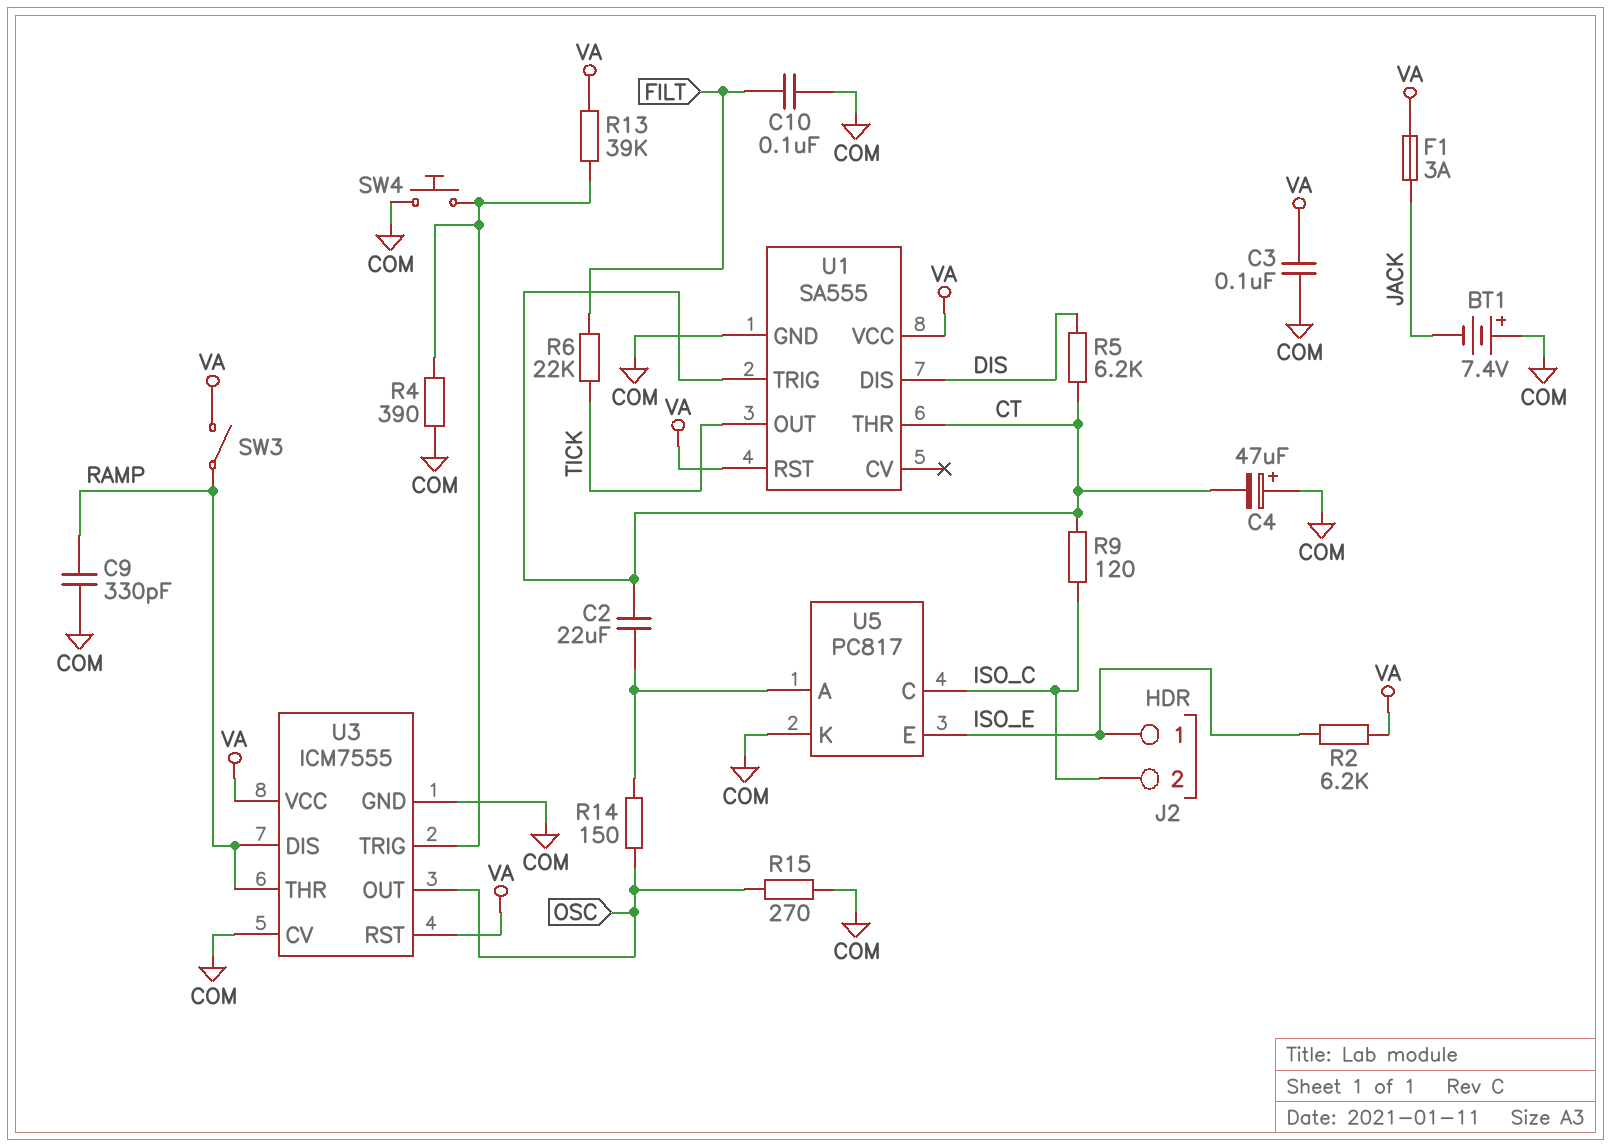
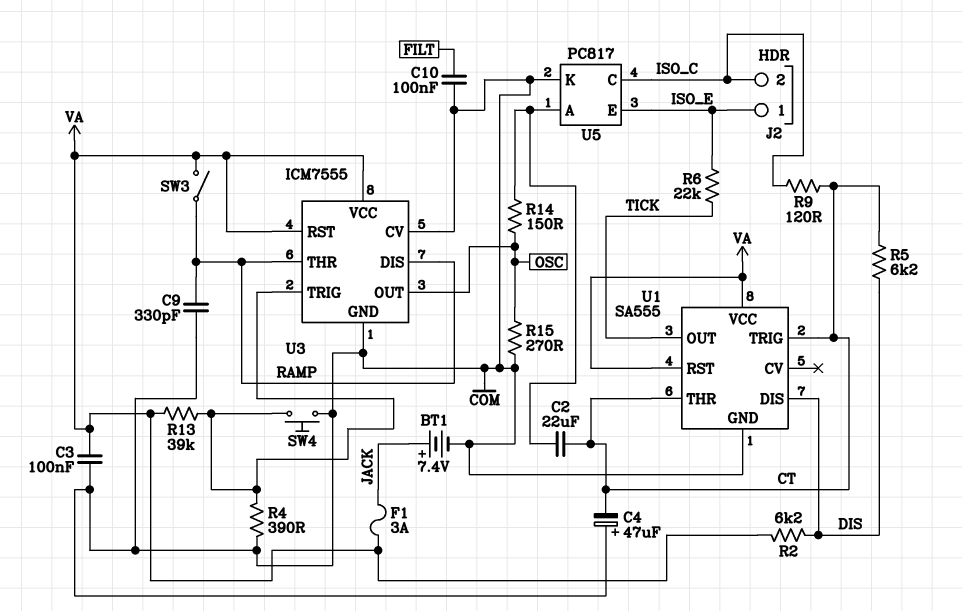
BT1: 7.4V (plus COM, minus JACK) -> 7.4V (plus JACK, minus COM)
R2: 6.2k (ISO_E, VA) -> 6.2k (DIS, VA)
R6: 22k (FILT, TICK) -> 22k (ISO_E, TICK)

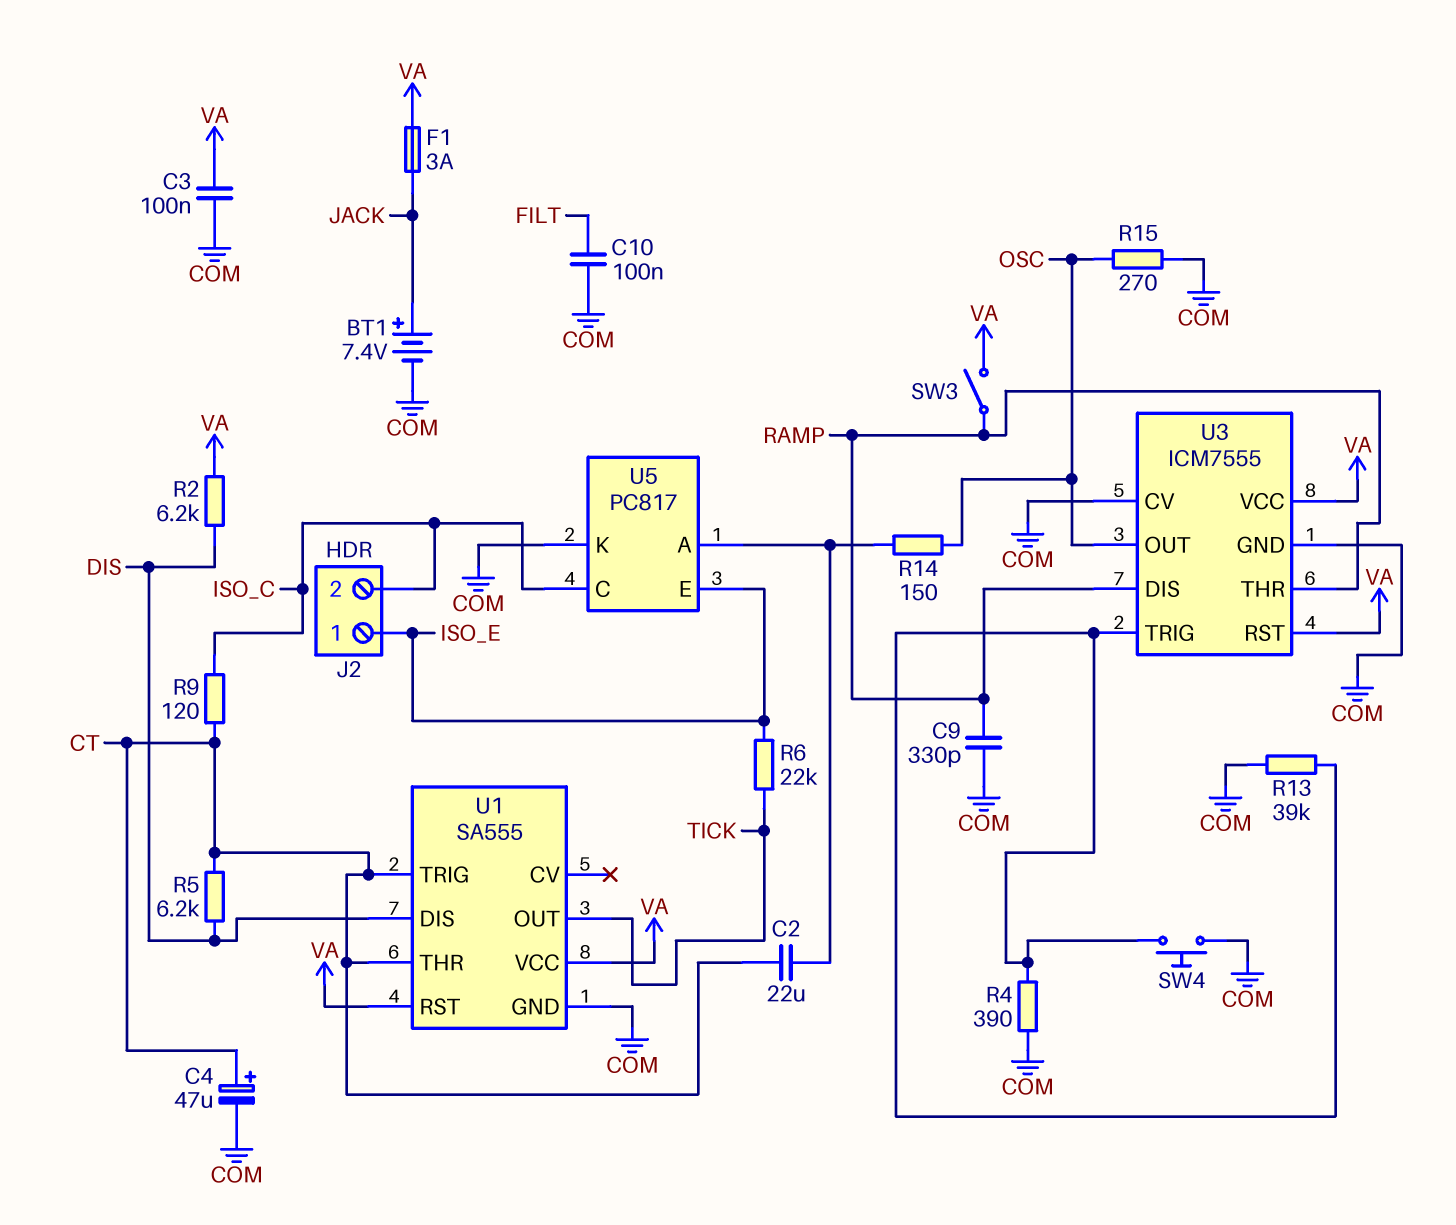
C4: 47uF (plus COM, minus CT) -> 47uF (plus CT, minus COM)
R13: 39k (U3/TRIG, VA) -> 39k (COM, U3/TRIG)

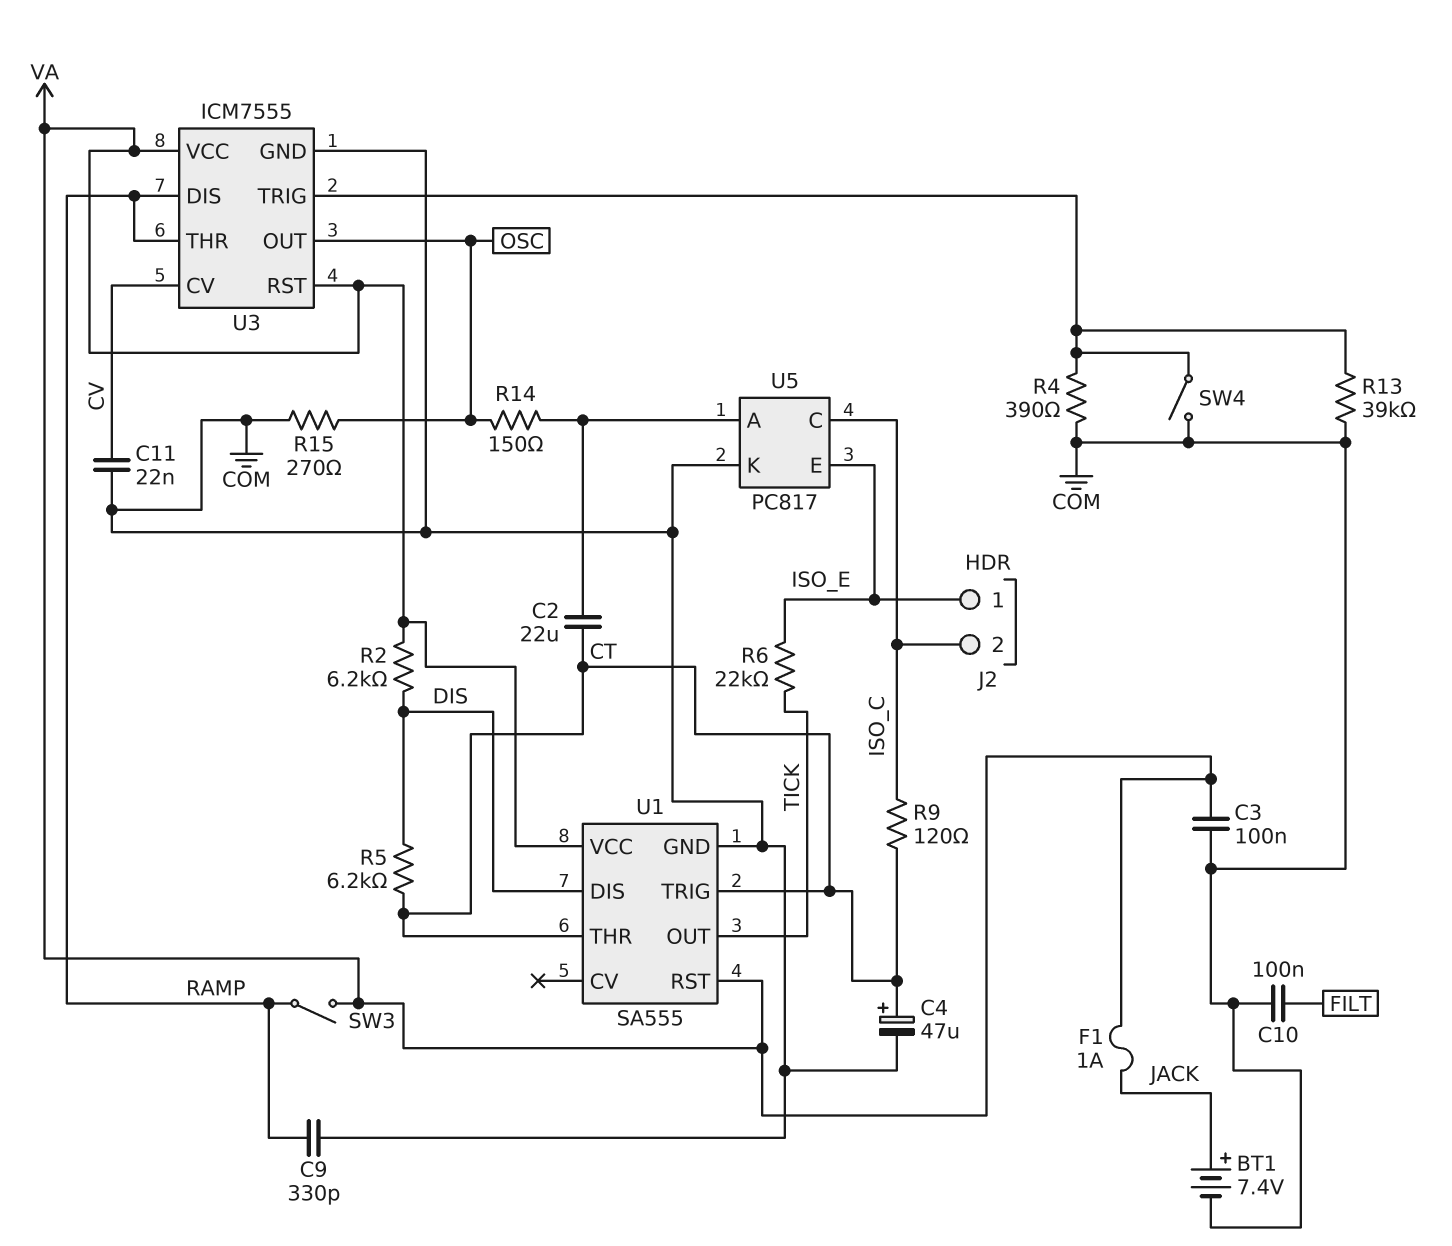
C11: none -> 22nF (COM, CV)
F1: 3A (JACK, VA) -> 1A (JACK, VA)
SW4: button (COM, U3/TRIG) -> switch (COM, U3/TRIG)
U3 pin CV: COM -> CV

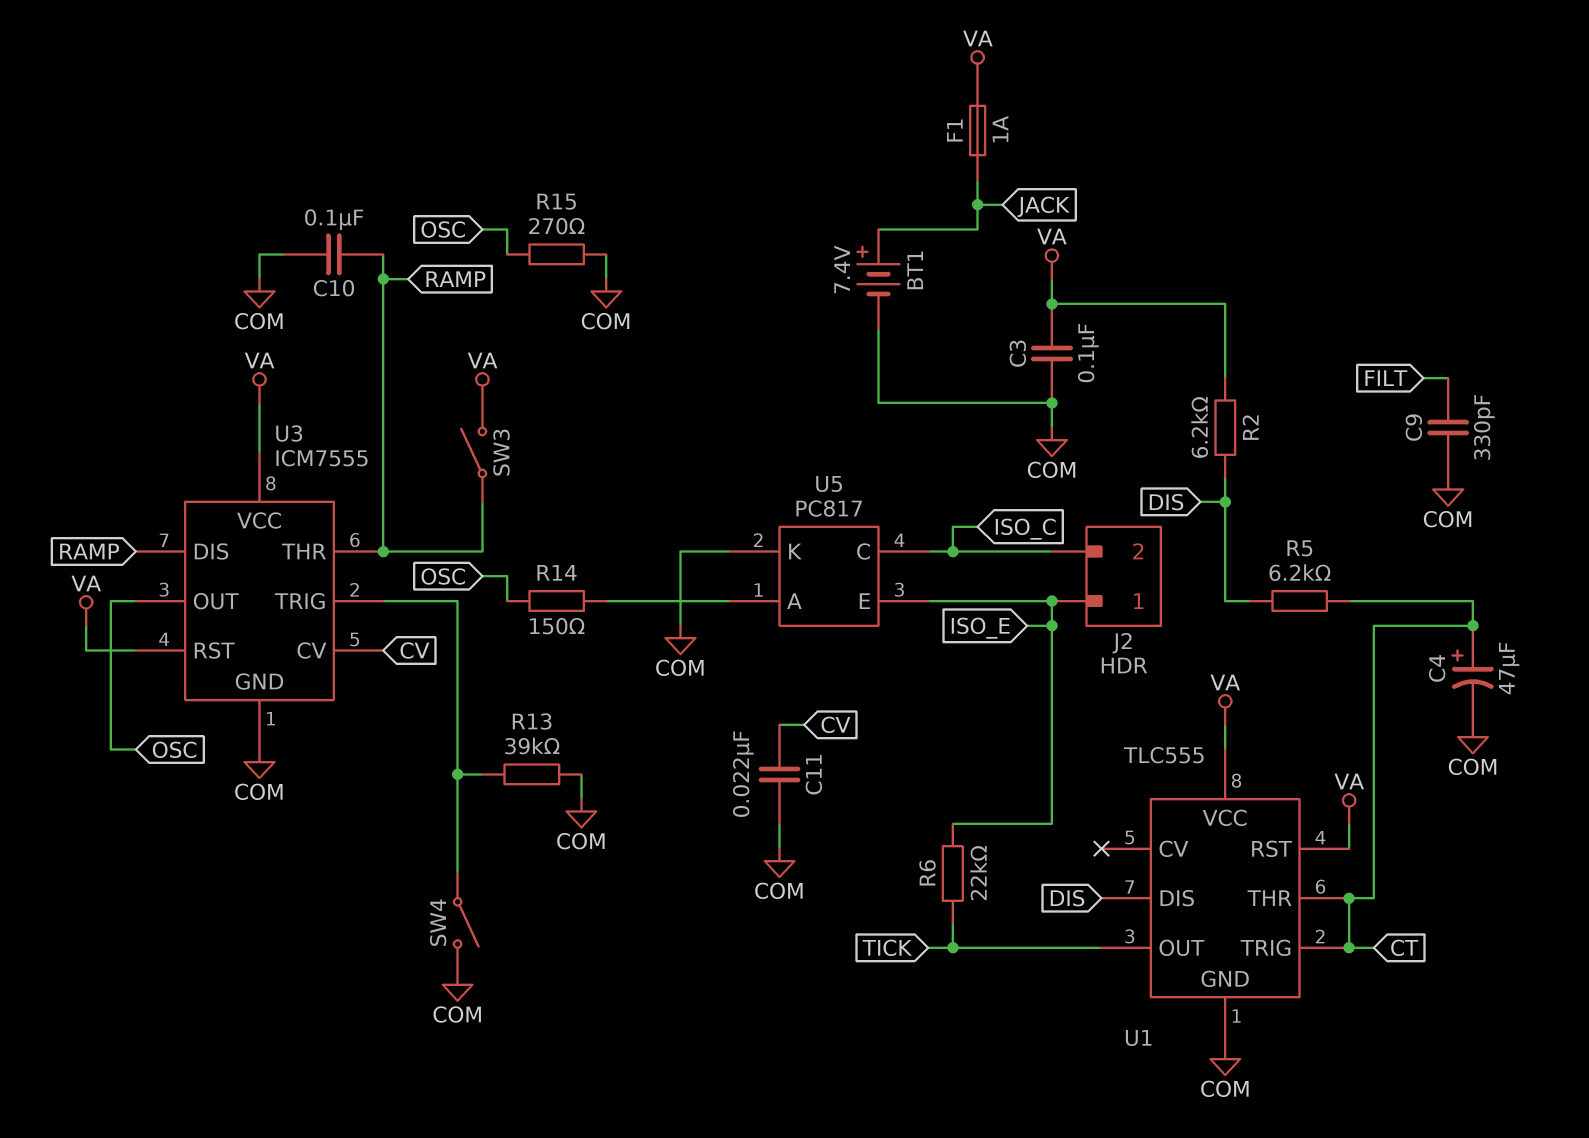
C2: 22uF (CT, U5/A) -> none
C9: 330pF (COM, RAMP) -> 330pF (COM, FILT)
C10: 100nF (COM, FILT) -> 100nF (COM, RAMP)
R4: 390 (COM, U3/TRIG) -> none
R9: 120 (CT, ISO_C) -> none
U1: SA555 -> TLC555

